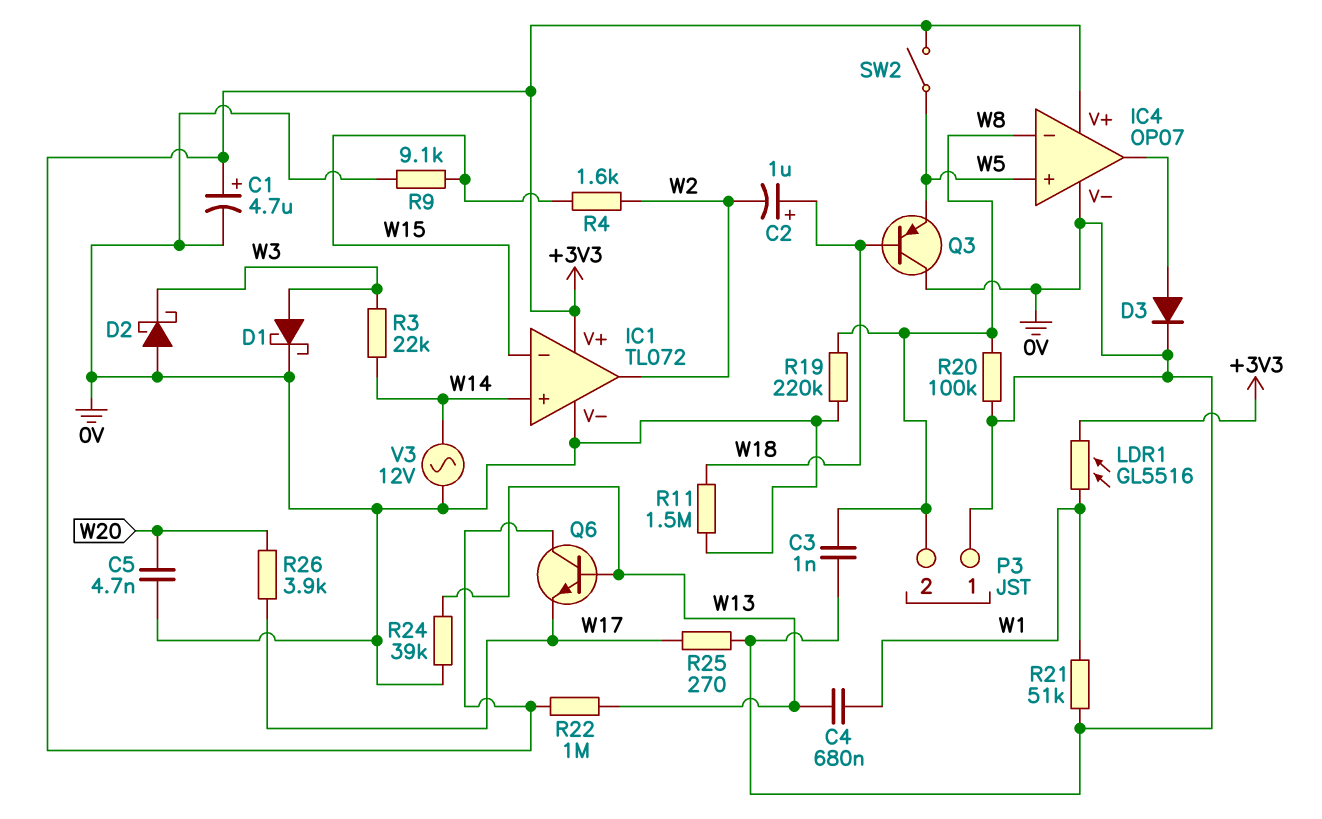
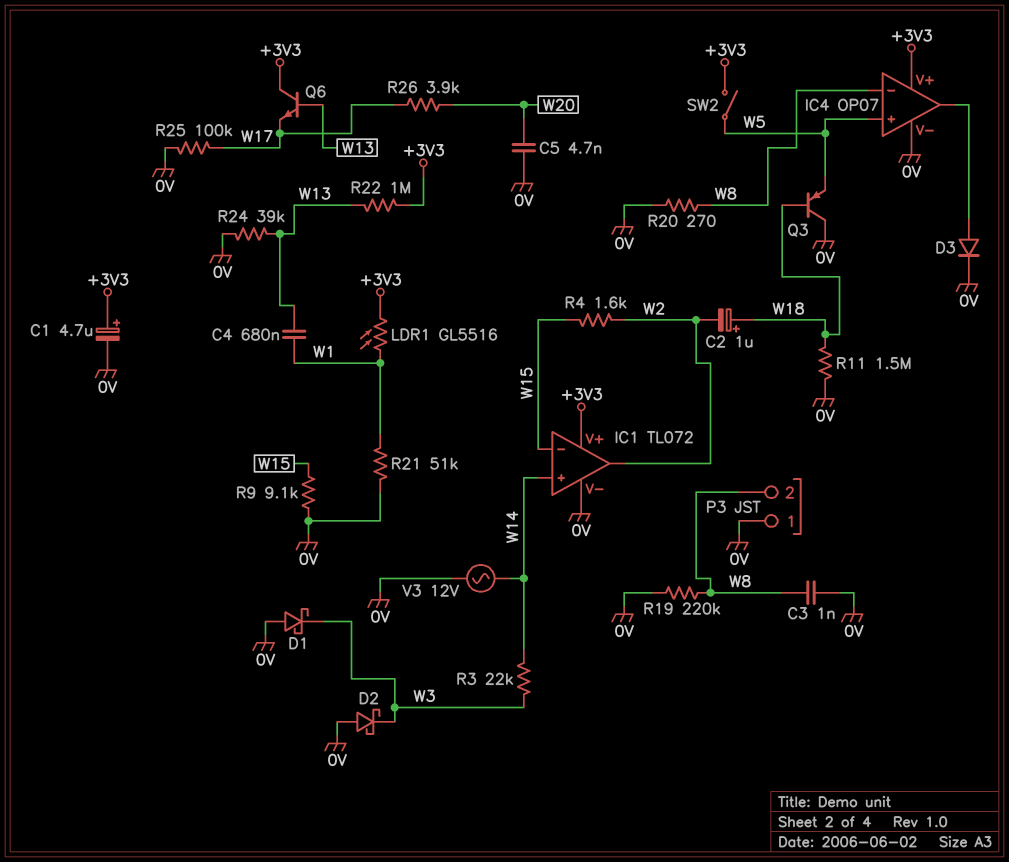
D1: schottky (A W3, K 0V) -> schottky (A 0V, K W3)
R20: 100k (0V, W8) -> 270 (0V, W8)
R25: 270 (0V, W17) -> 100k (0V, W17)

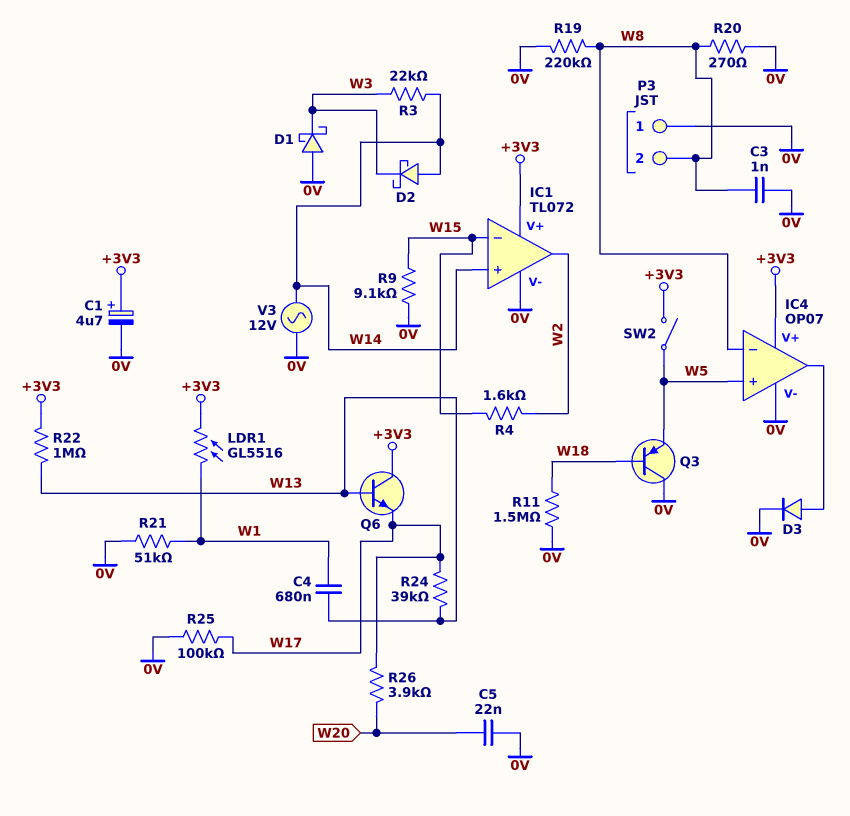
C2: 1uF (plus W18, minus W2) -> none
C5: 4.7nF (0V, W20) -> 22nF (0V, W20)
D2: schottky (A 0V, K W3) -> schottky (A W14, K W3)
R24: 39k (0V, W13) -> 39k (W13, W17)

